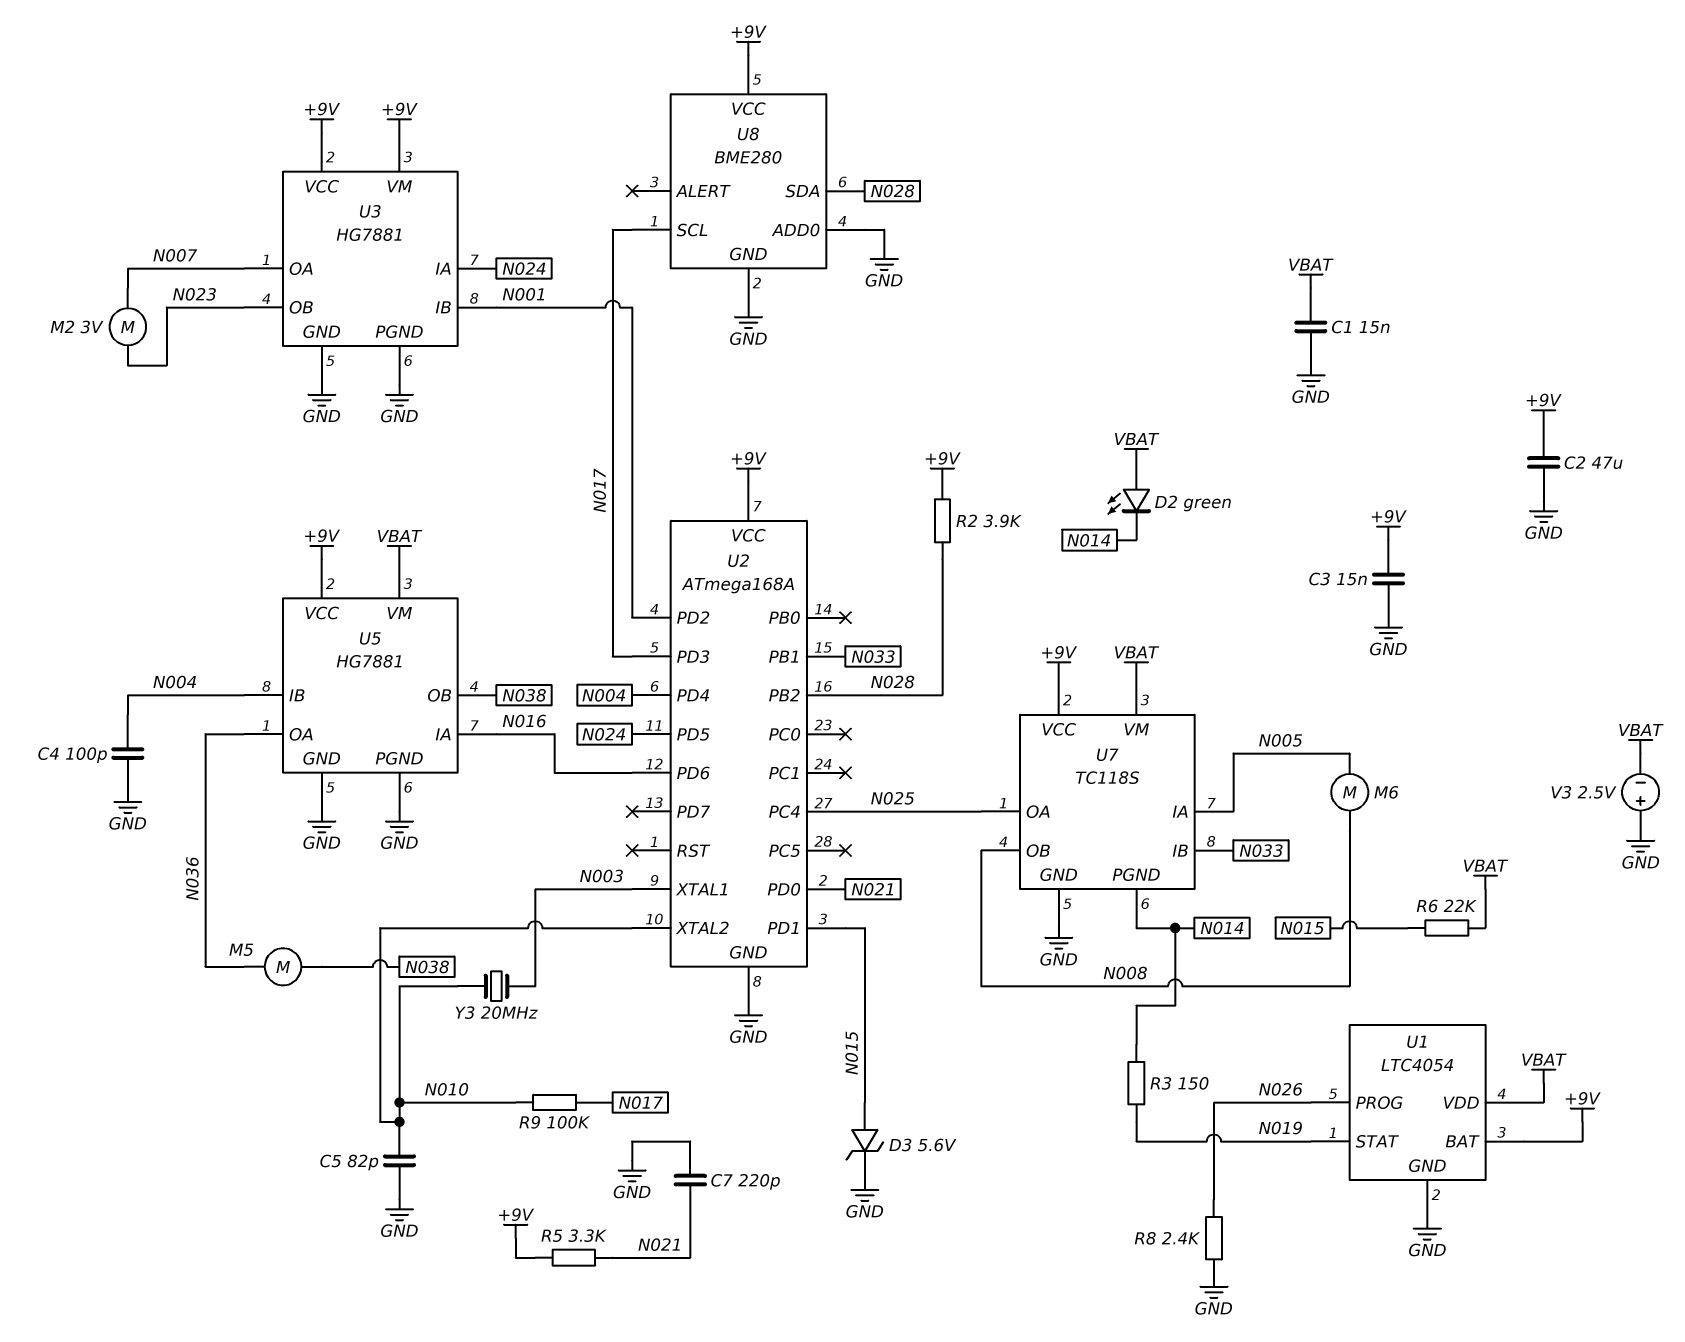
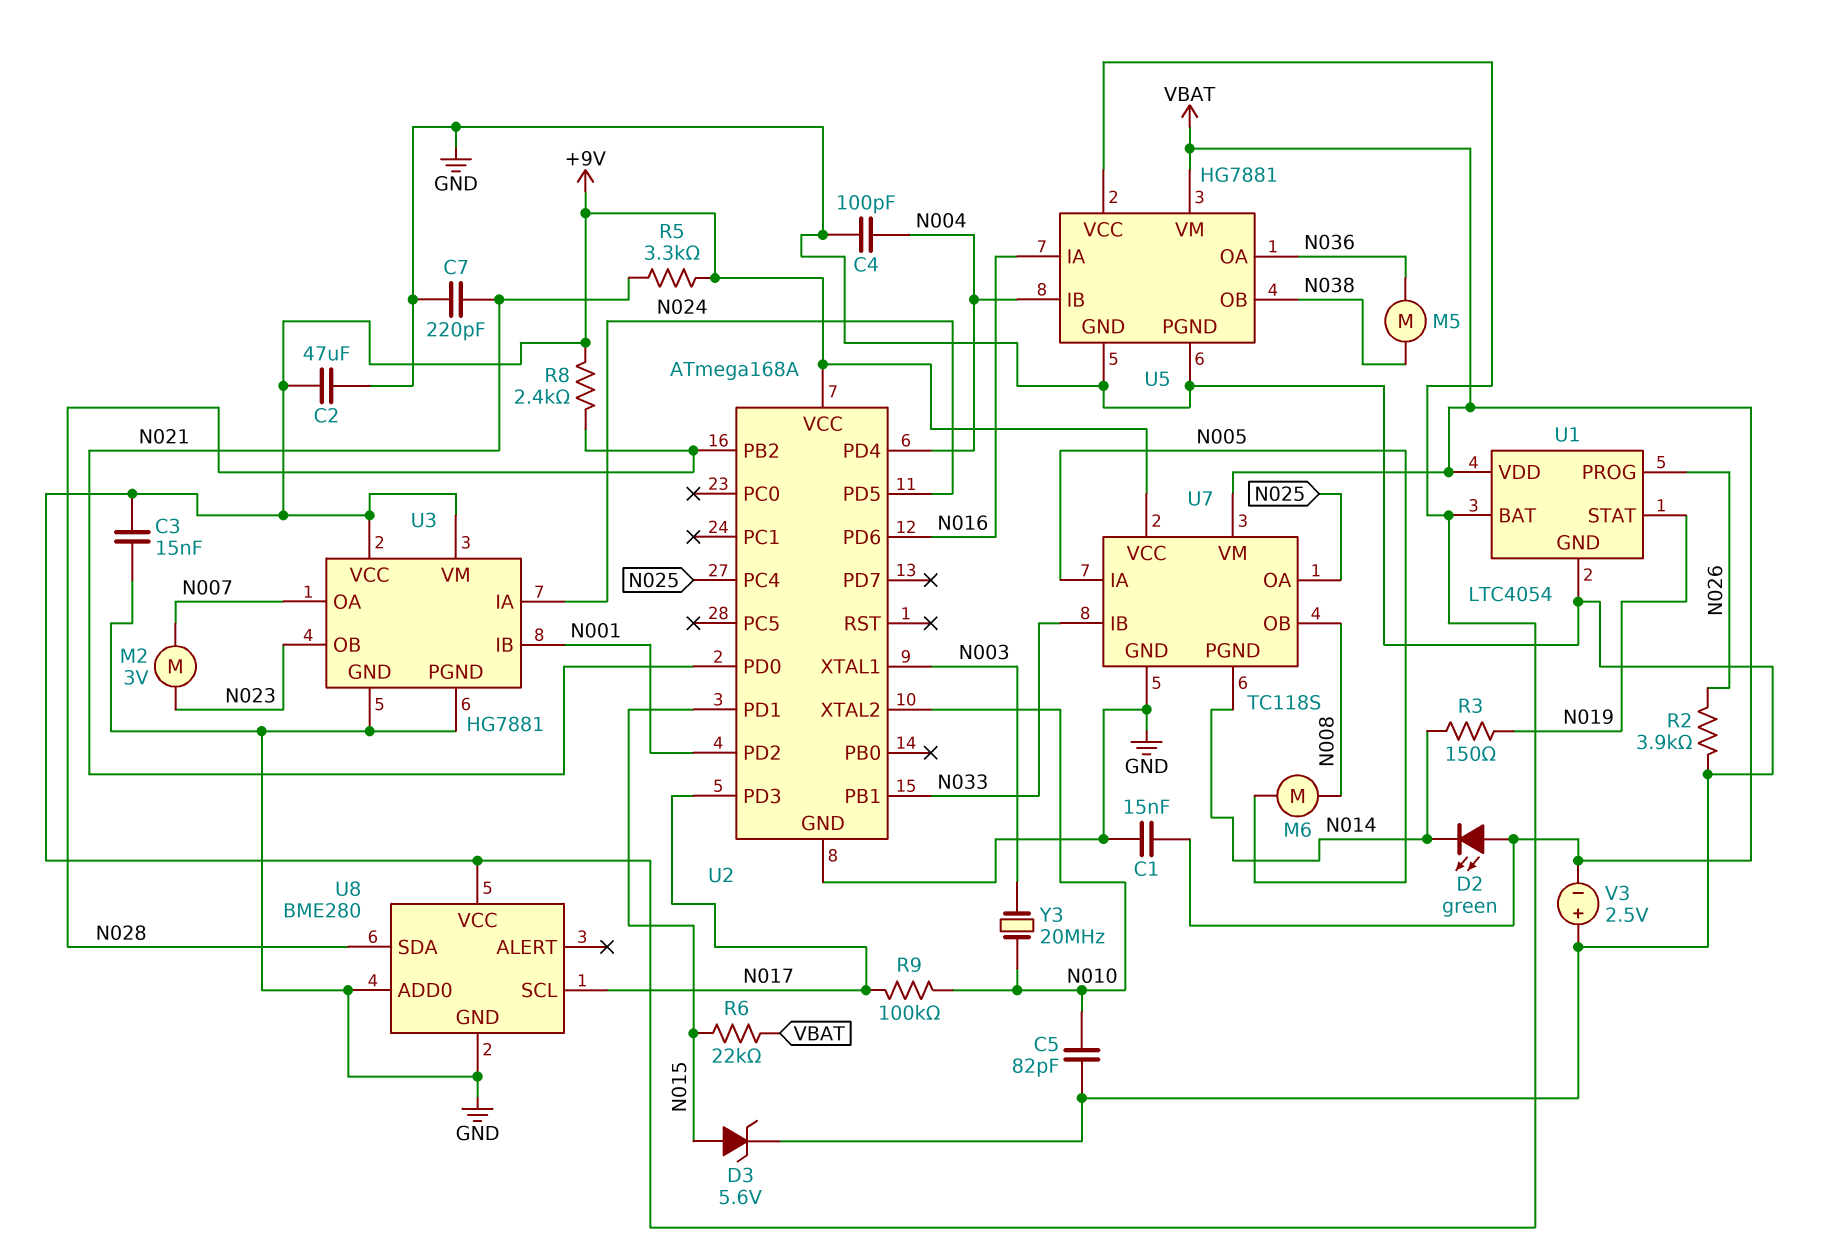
R2: 3.9k (+9V, N028) -> 3.9k (GND, N026)
R8: 2.4k (GND, N026) -> 2.4k (+9V, N028)

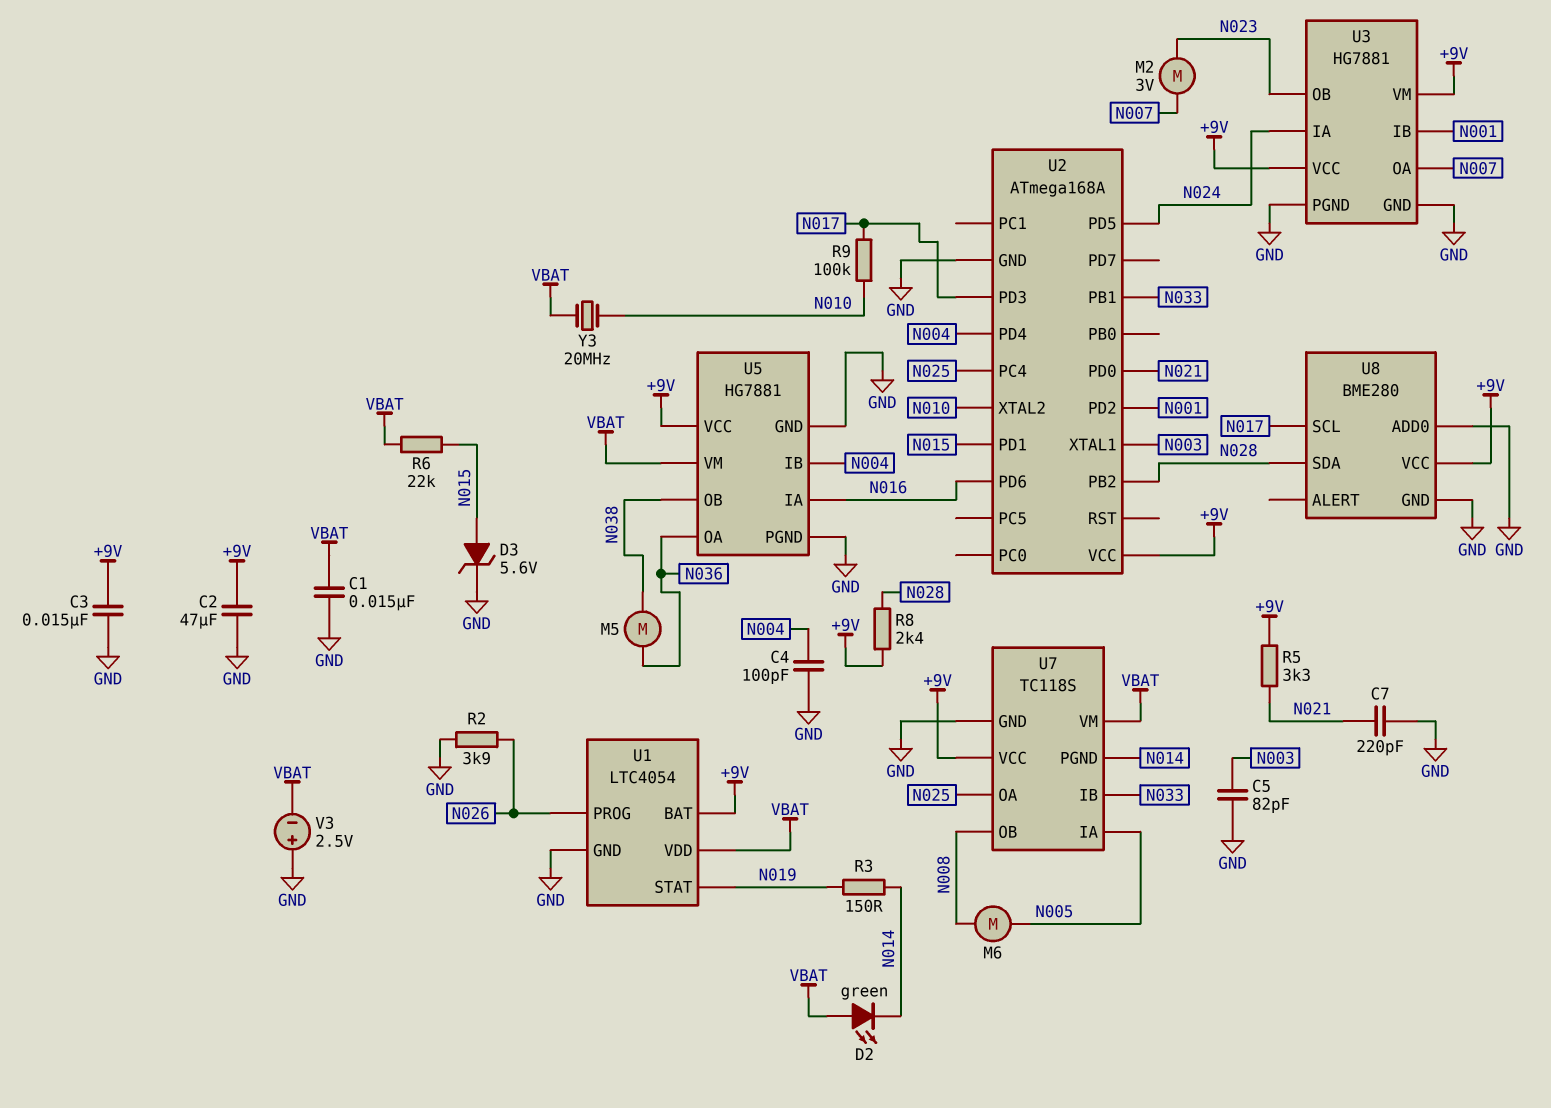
C5: 82pF (GND, N010) -> 82pF (GND, N003)
Y3: 20MHz (N003, N010) -> 20MHz (N010, VBAT)

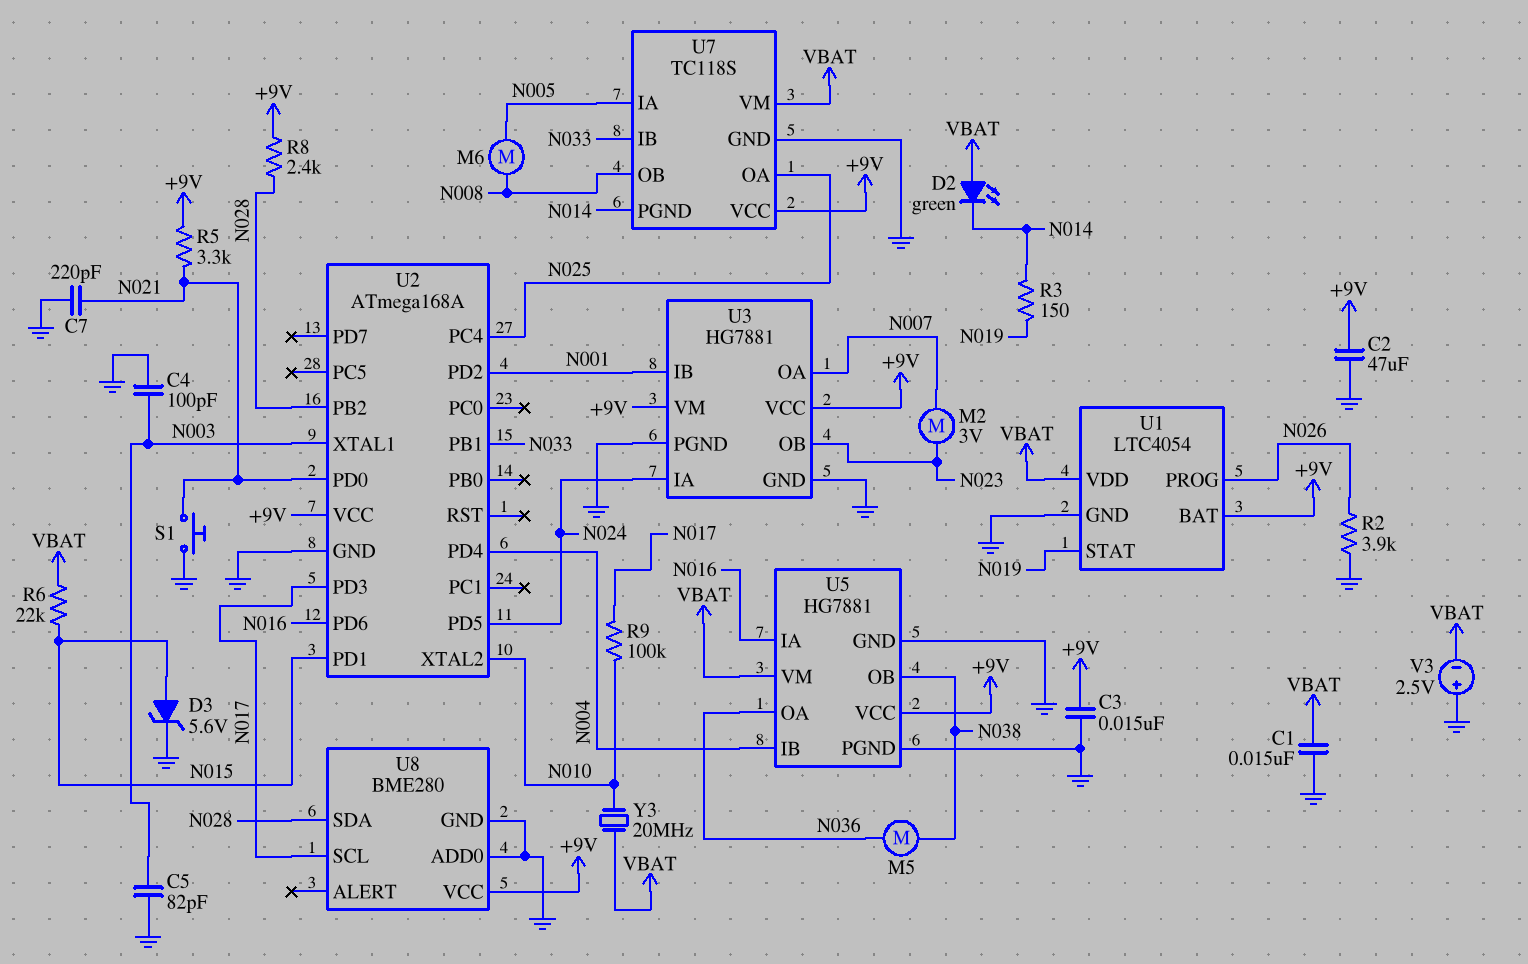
C4: 100pF (GND, N004) -> 100pF (GND, N003)
S1: none -> button (GND, N021)

